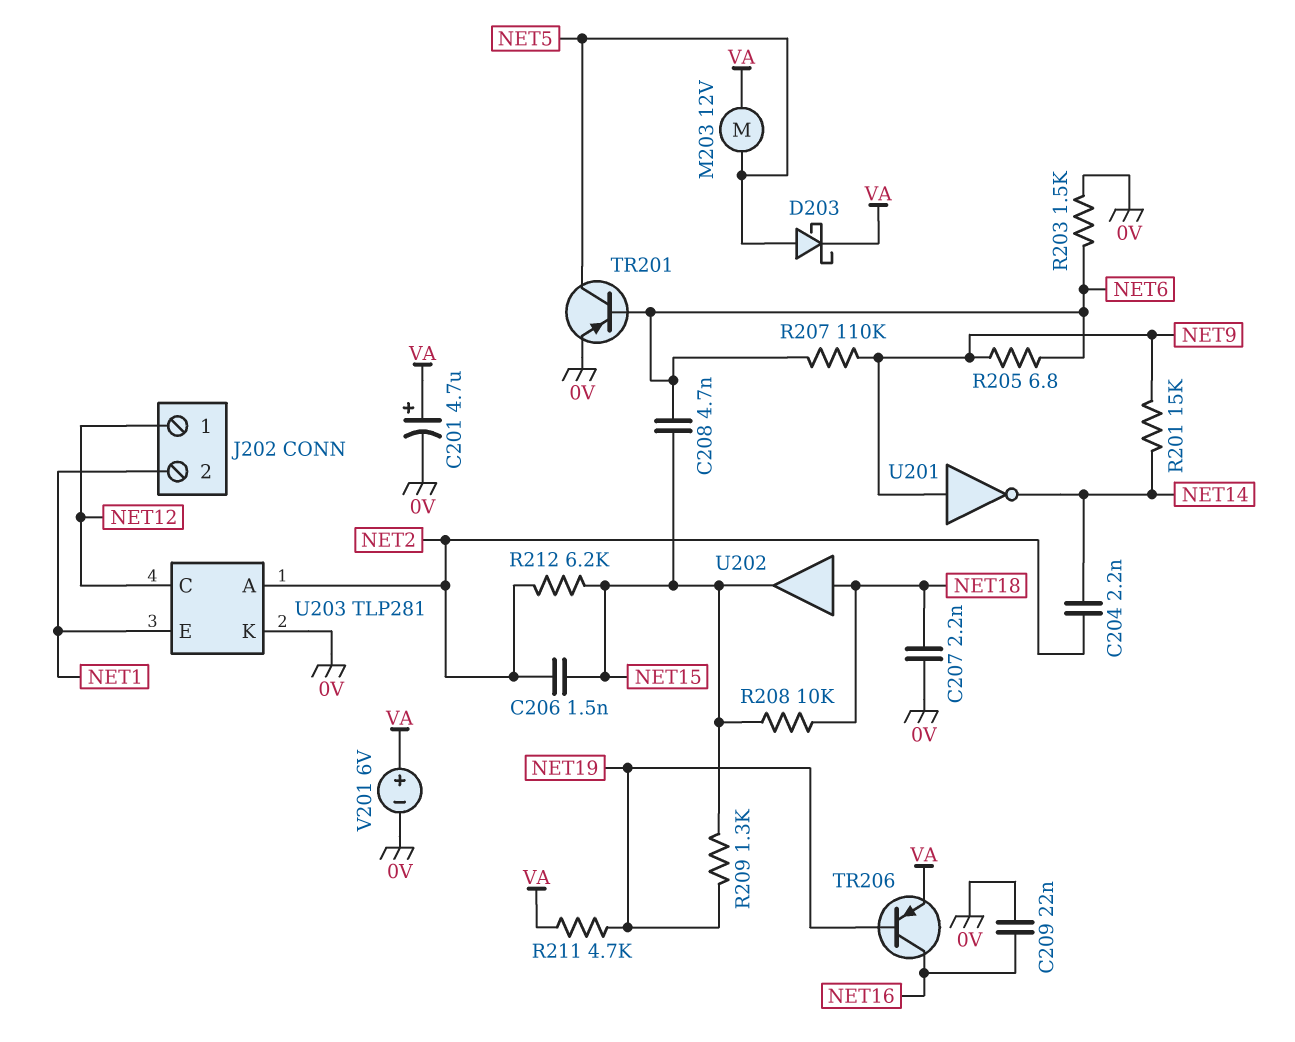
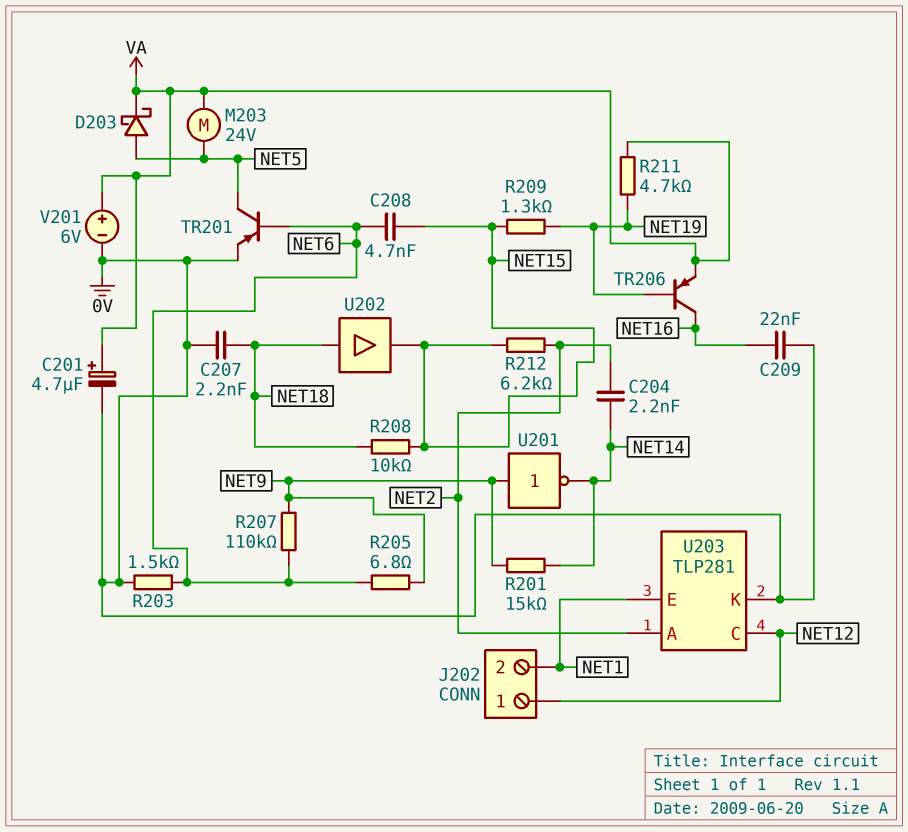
C206: 1.5nF (NET2, NET15) -> none
M203: motor 12V (NET5, VA) -> motor 24V (NET5, VA)

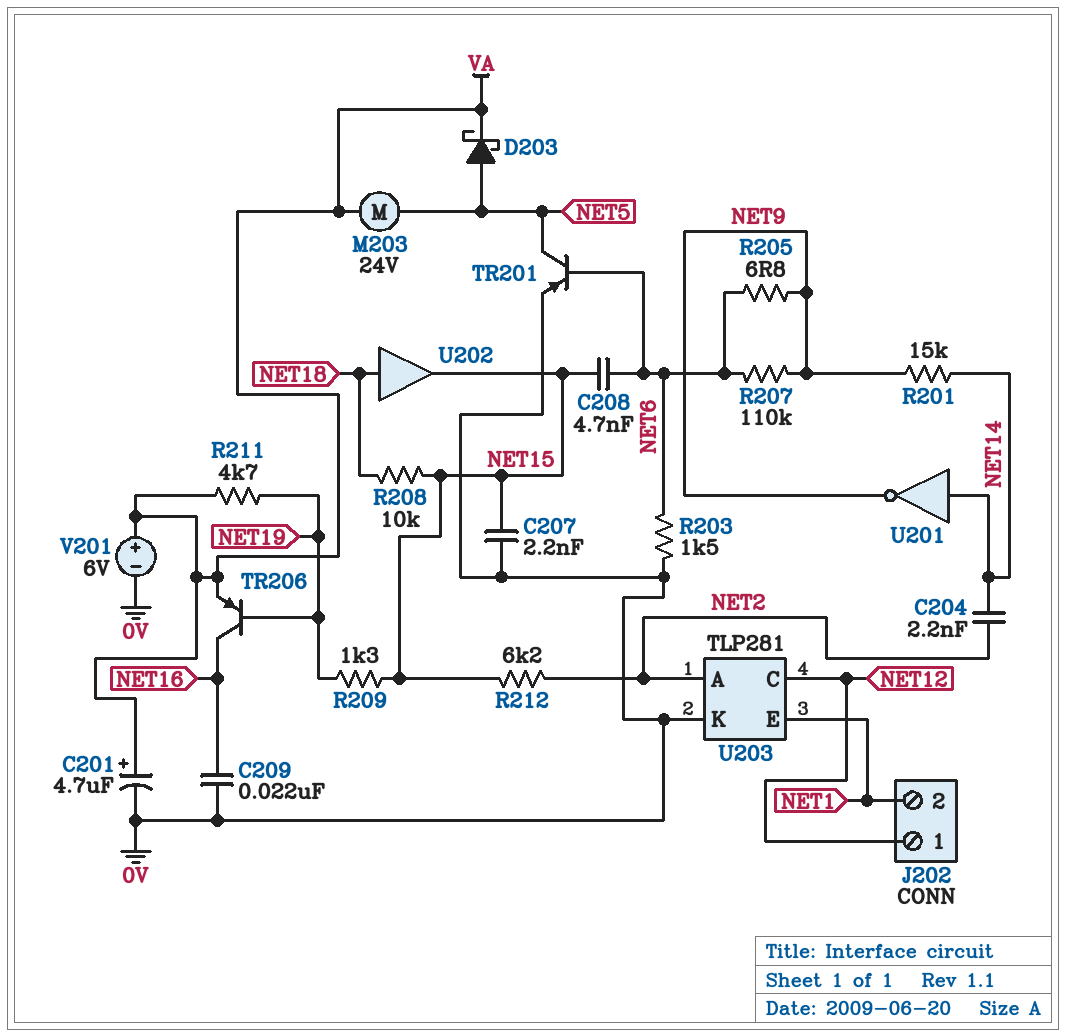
C207: 2.2nF (0V, NET18) -> 2.2nF (0V, NET15)
U201: NOT (in NET9, out NET14) -> NOT (in NET14, out NET9)

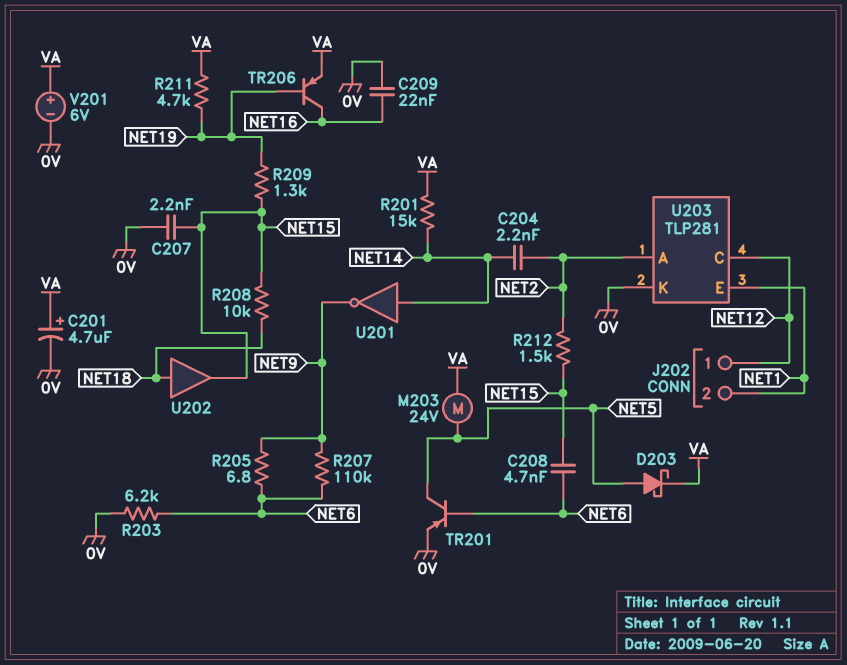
R201: 15k (NET9, NET14) -> 15k (NET14, VA)
R203: 1.5k (0V, NET6) -> 6.2k (0V, NET6)
R212: 6.2k (NET2, NET15) -> 1.5k (NET2, NET15)

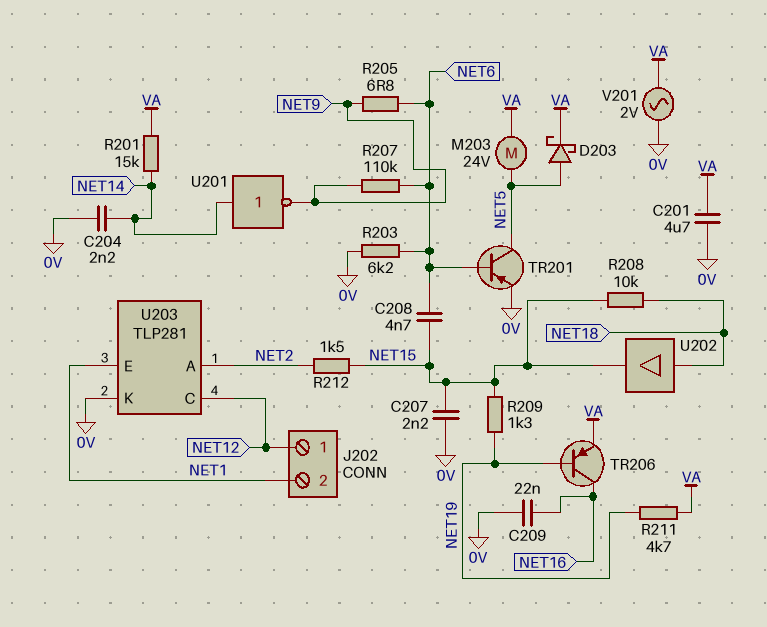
C201: 4.7uF (plus VA, minus 0V) -> 4.7uF (0V, VA)
C204: 2.2nF (NET2, NET14) -> 2.2nF (0V, NET14)
V201: 6V (plus VA, minus 0V) -> AC 2V (0V, VA)

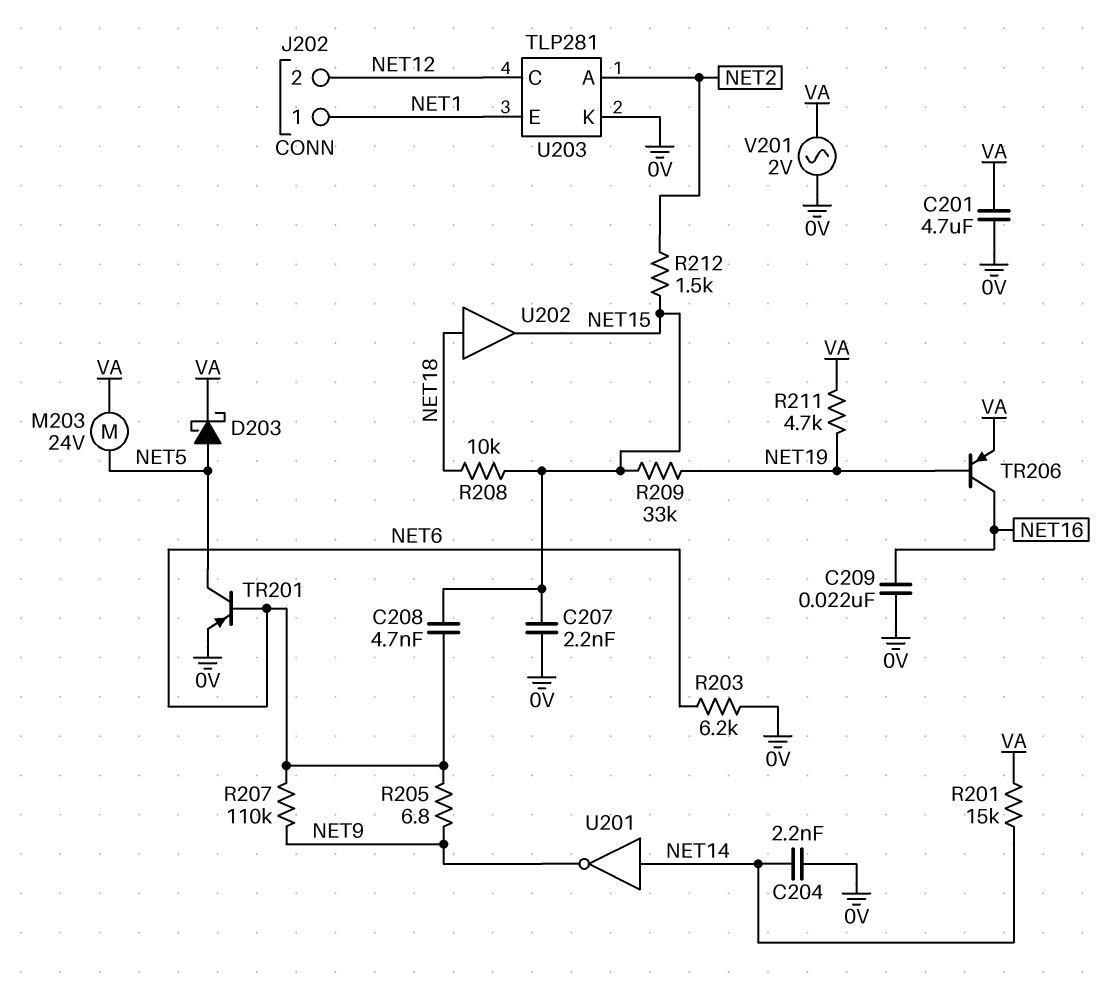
J202 pin 1: NET12 -> NET1
J202 pin 2: NET1 -> NET12
R209: 1.3k (NET15, NET19) -> 33k (NET15, NET19)

